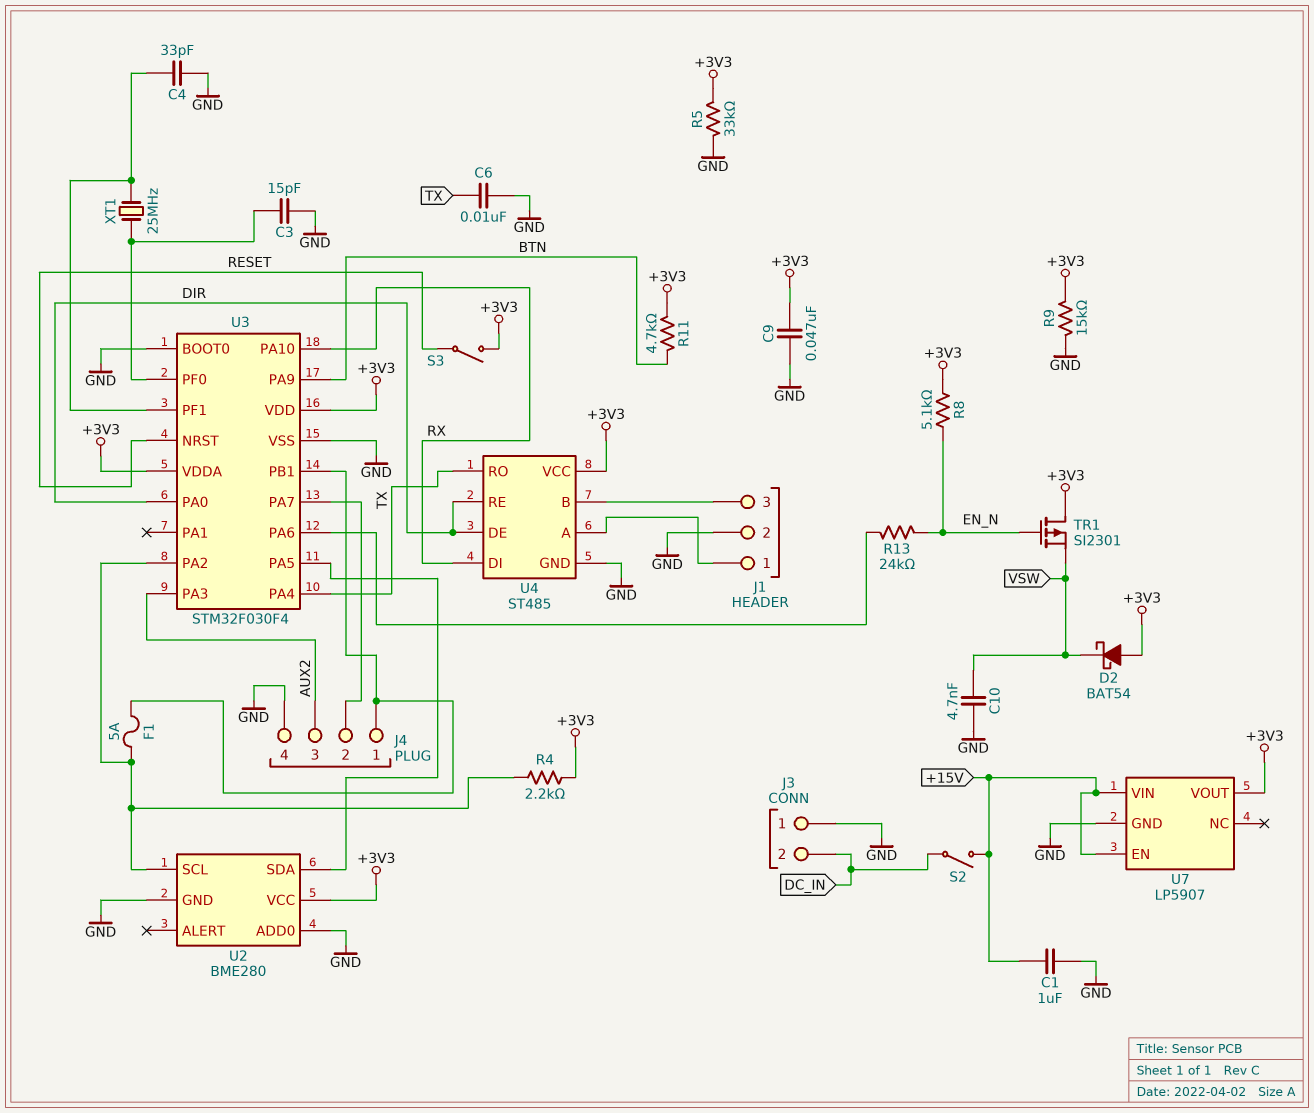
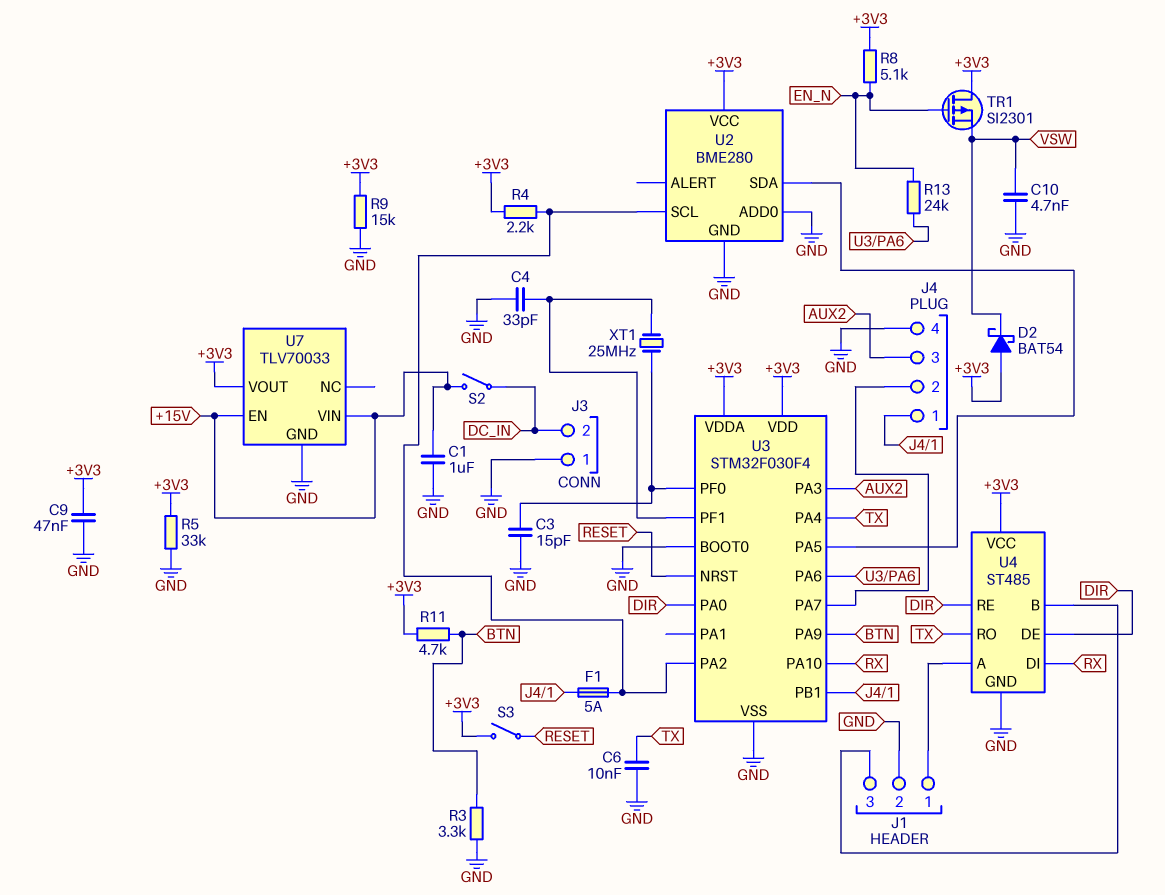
R3: none -> 3.3k (BTN, GND)
U7: LP5907 -> TLV70033

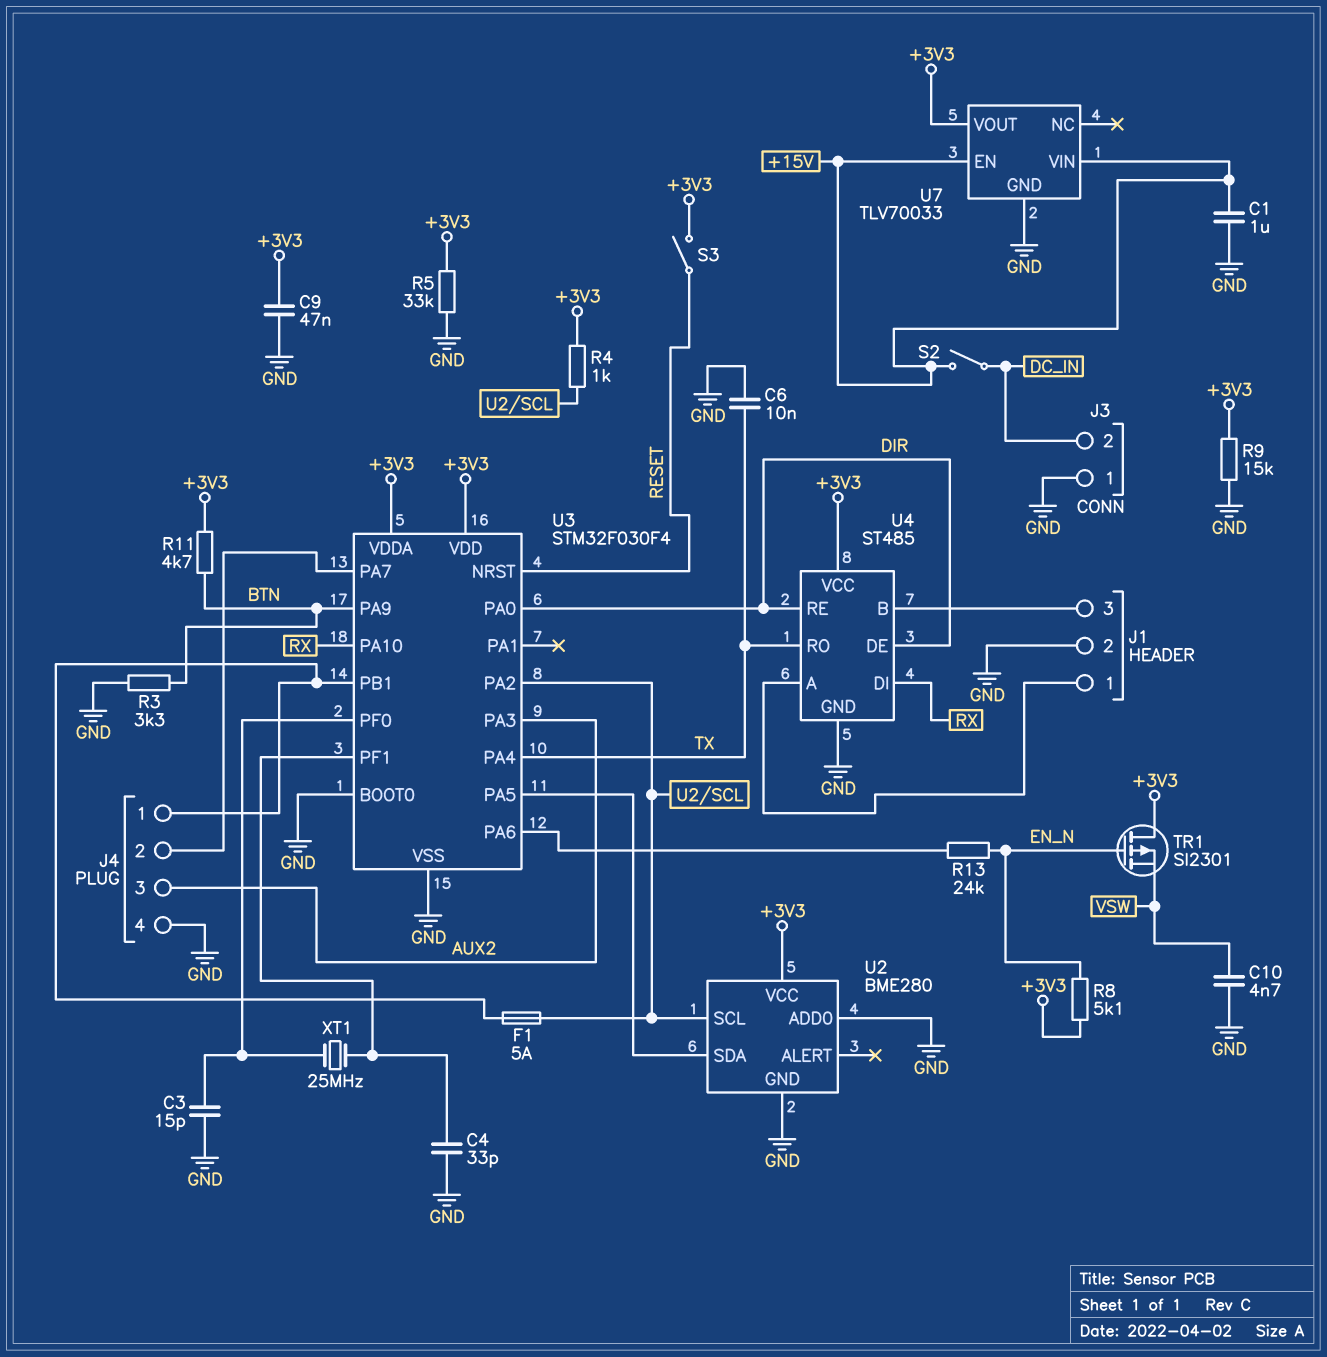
D2: schottky BAT54 (A +3V3, K VSW) -> none
R4: 2.2k (+3V3, U2/SCL) -> 1k (+3V3, U2/SCL)

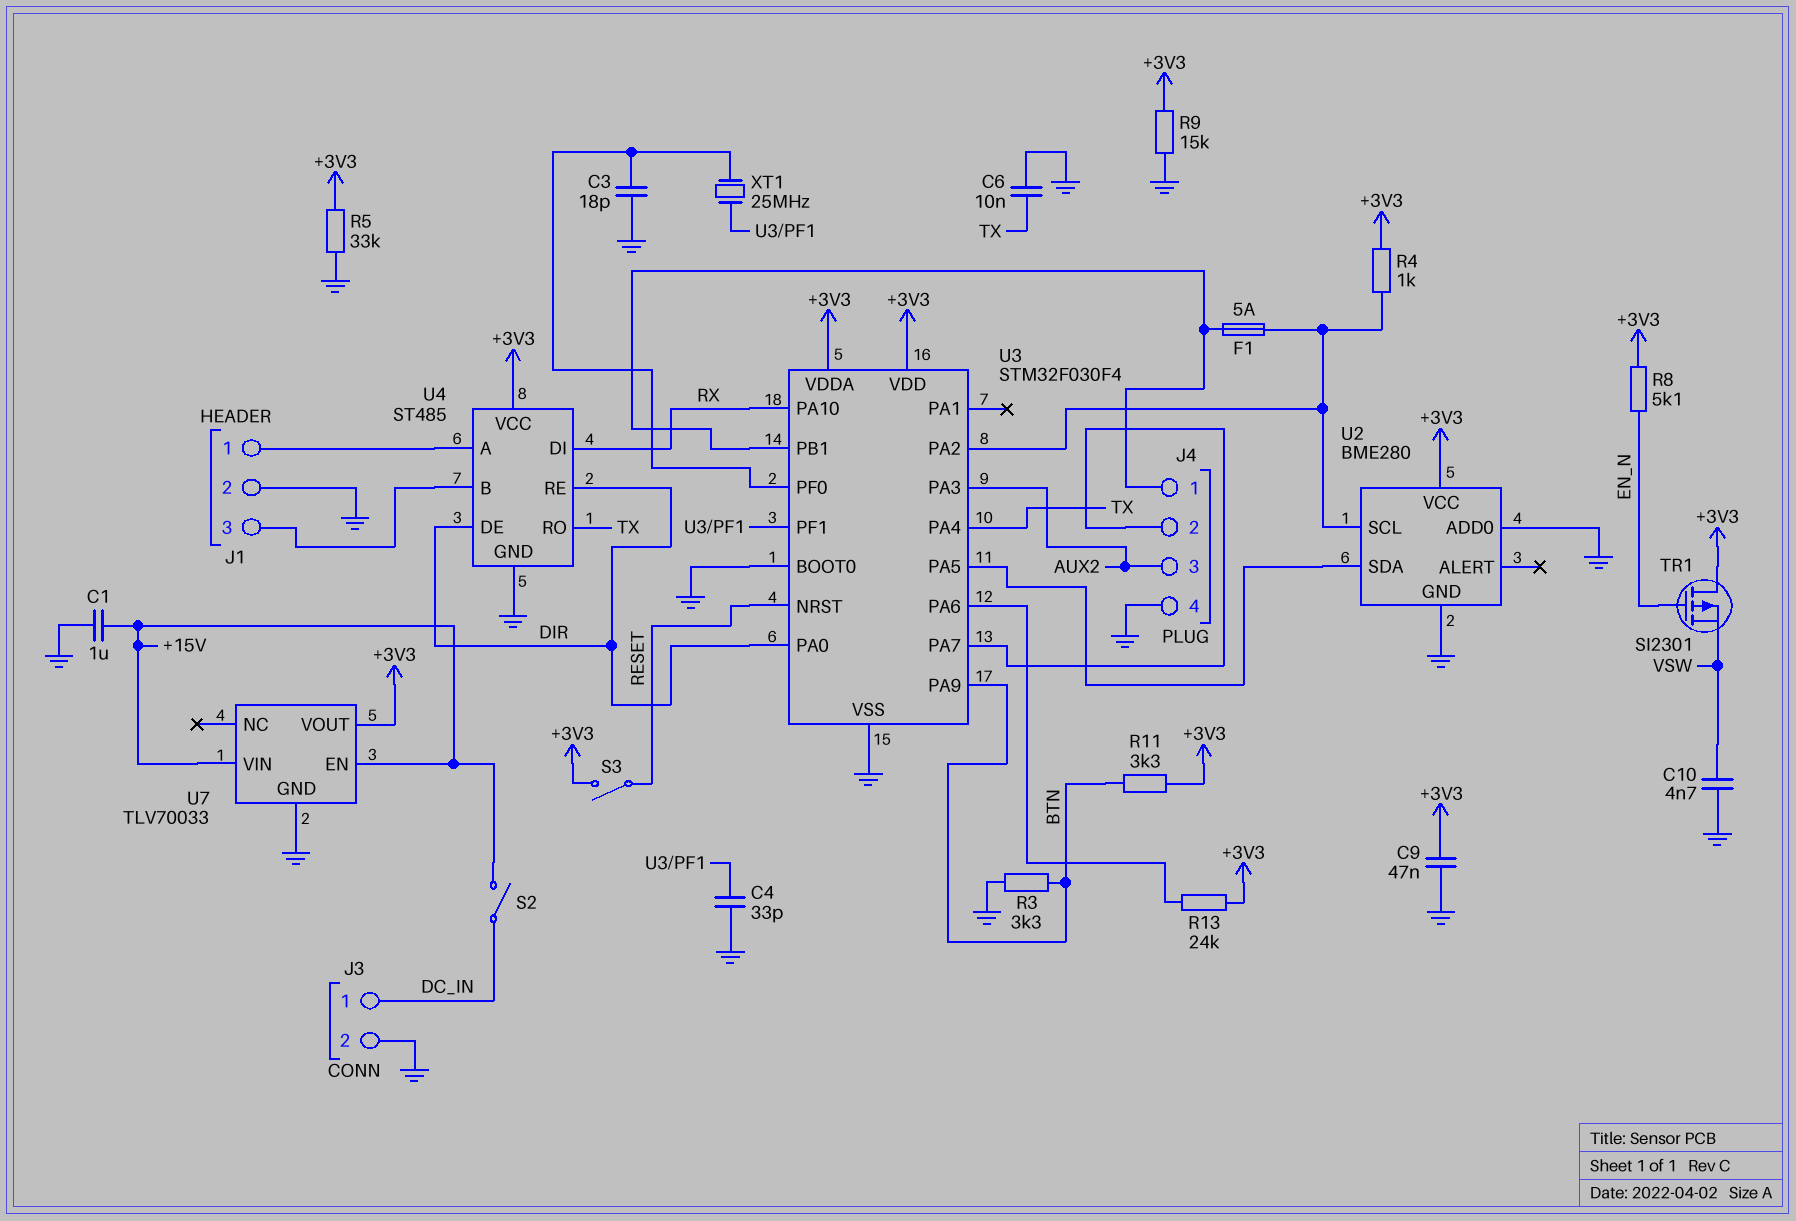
C3: 15pF (GND, U3/PF0) -> 18pF (GND, U3/PF0)
J3 pin 1: GND -> DC_IN
J3 pin 2: DC_IN -> GND
R11: 4.7k (+3V3, BTN) -> 3.3k (+3V3, BTN)
R13: 24k (EN_N, U3/PA6) -> 24k (+3V3, U3/PA6)

